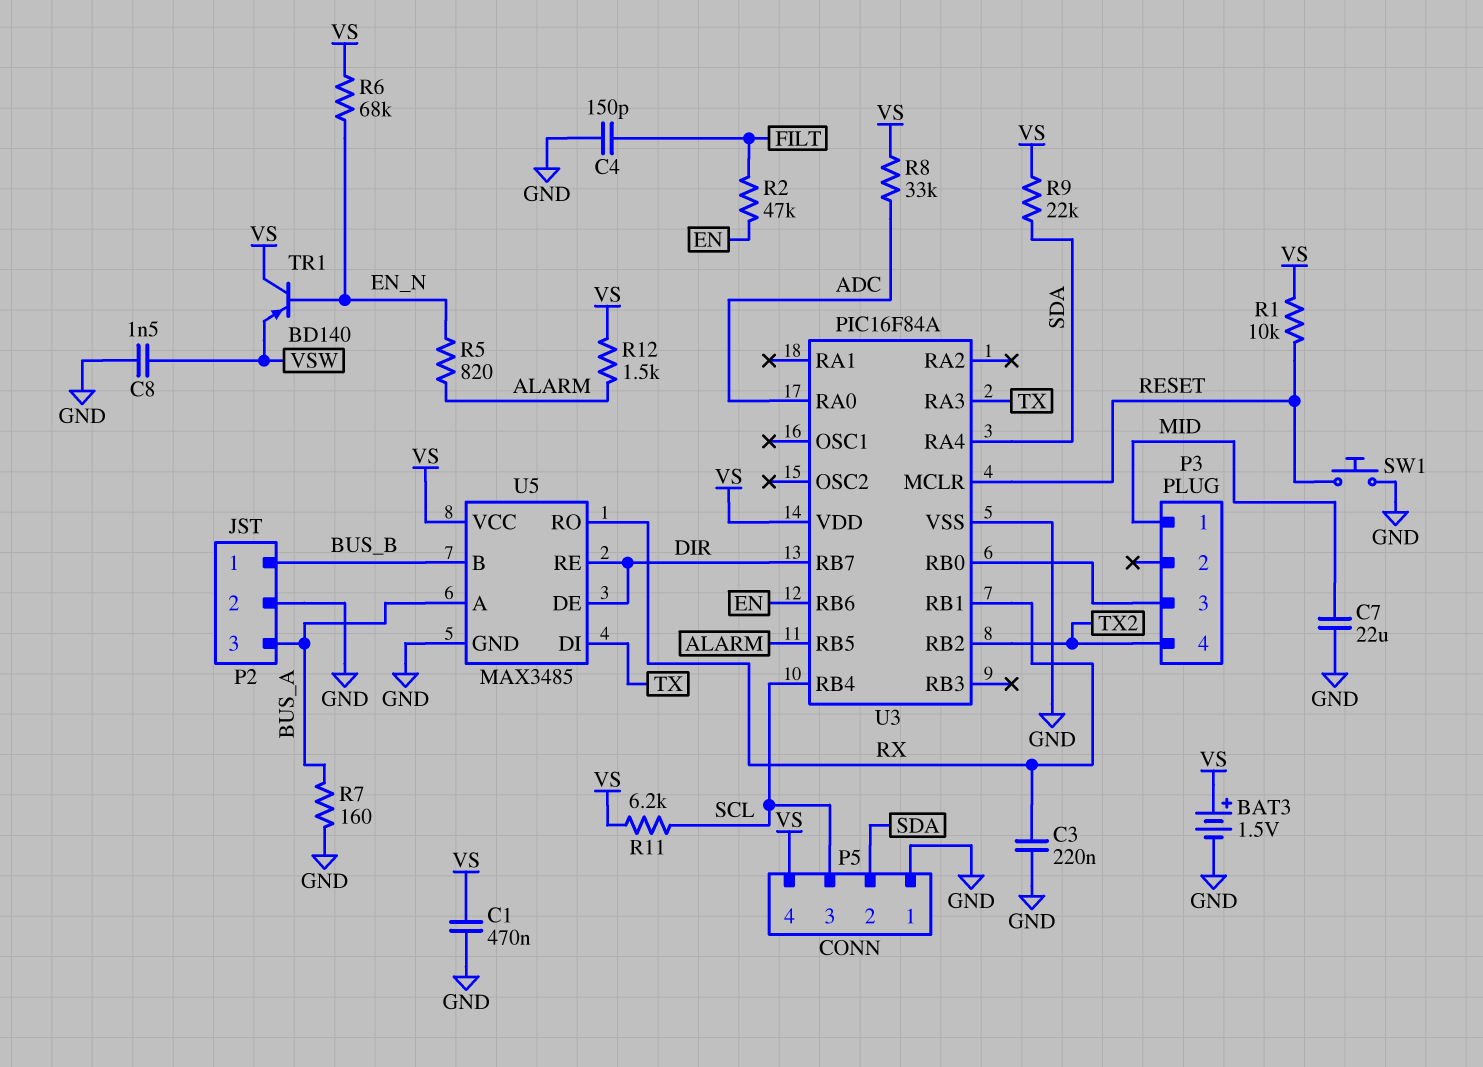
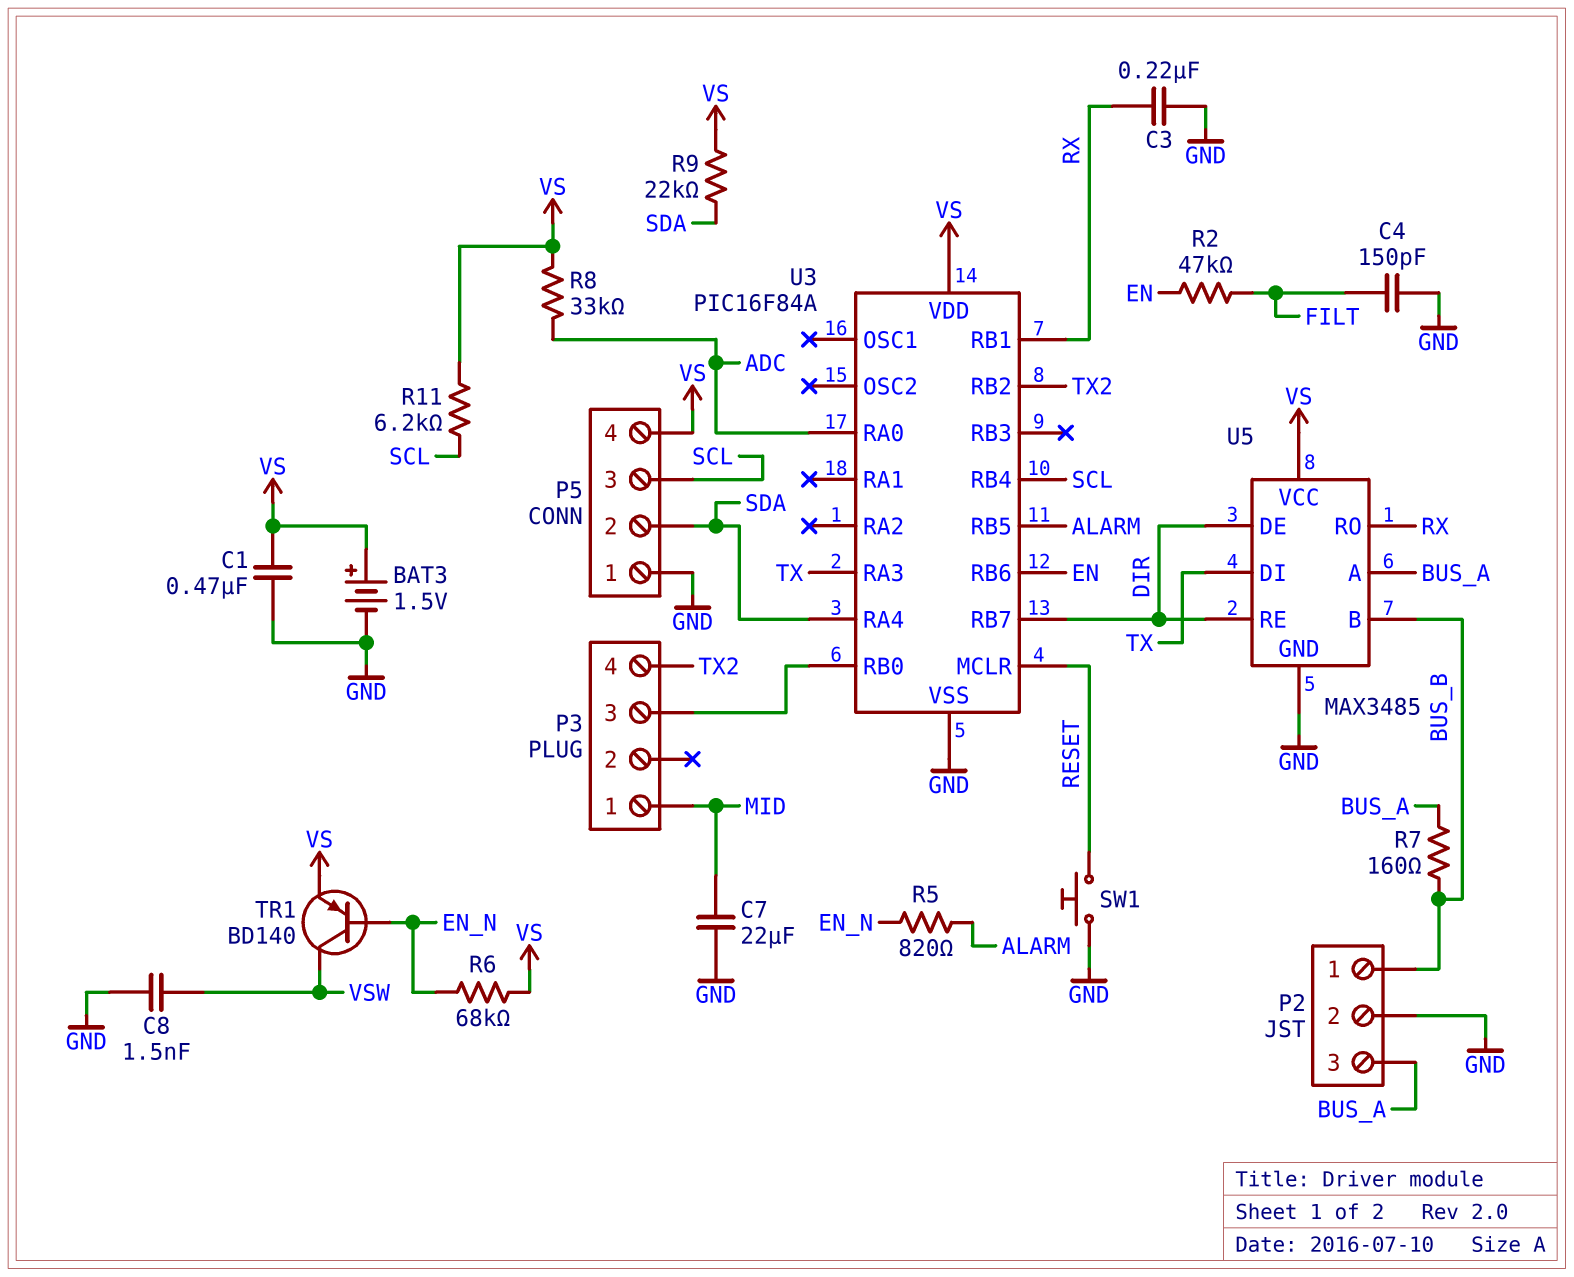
R1: 10k (RESET, VS) -> none
R7: 160 (BUS_A, GND) -> 160 (BUS_A, BUS_B)
R12: 1.5k (ALARM, VS) -> none
TR1: PNP BD140 (B EN_N, C VS, E VSW) -> PNP BD140 (B EN_N, C VSW, E VS)

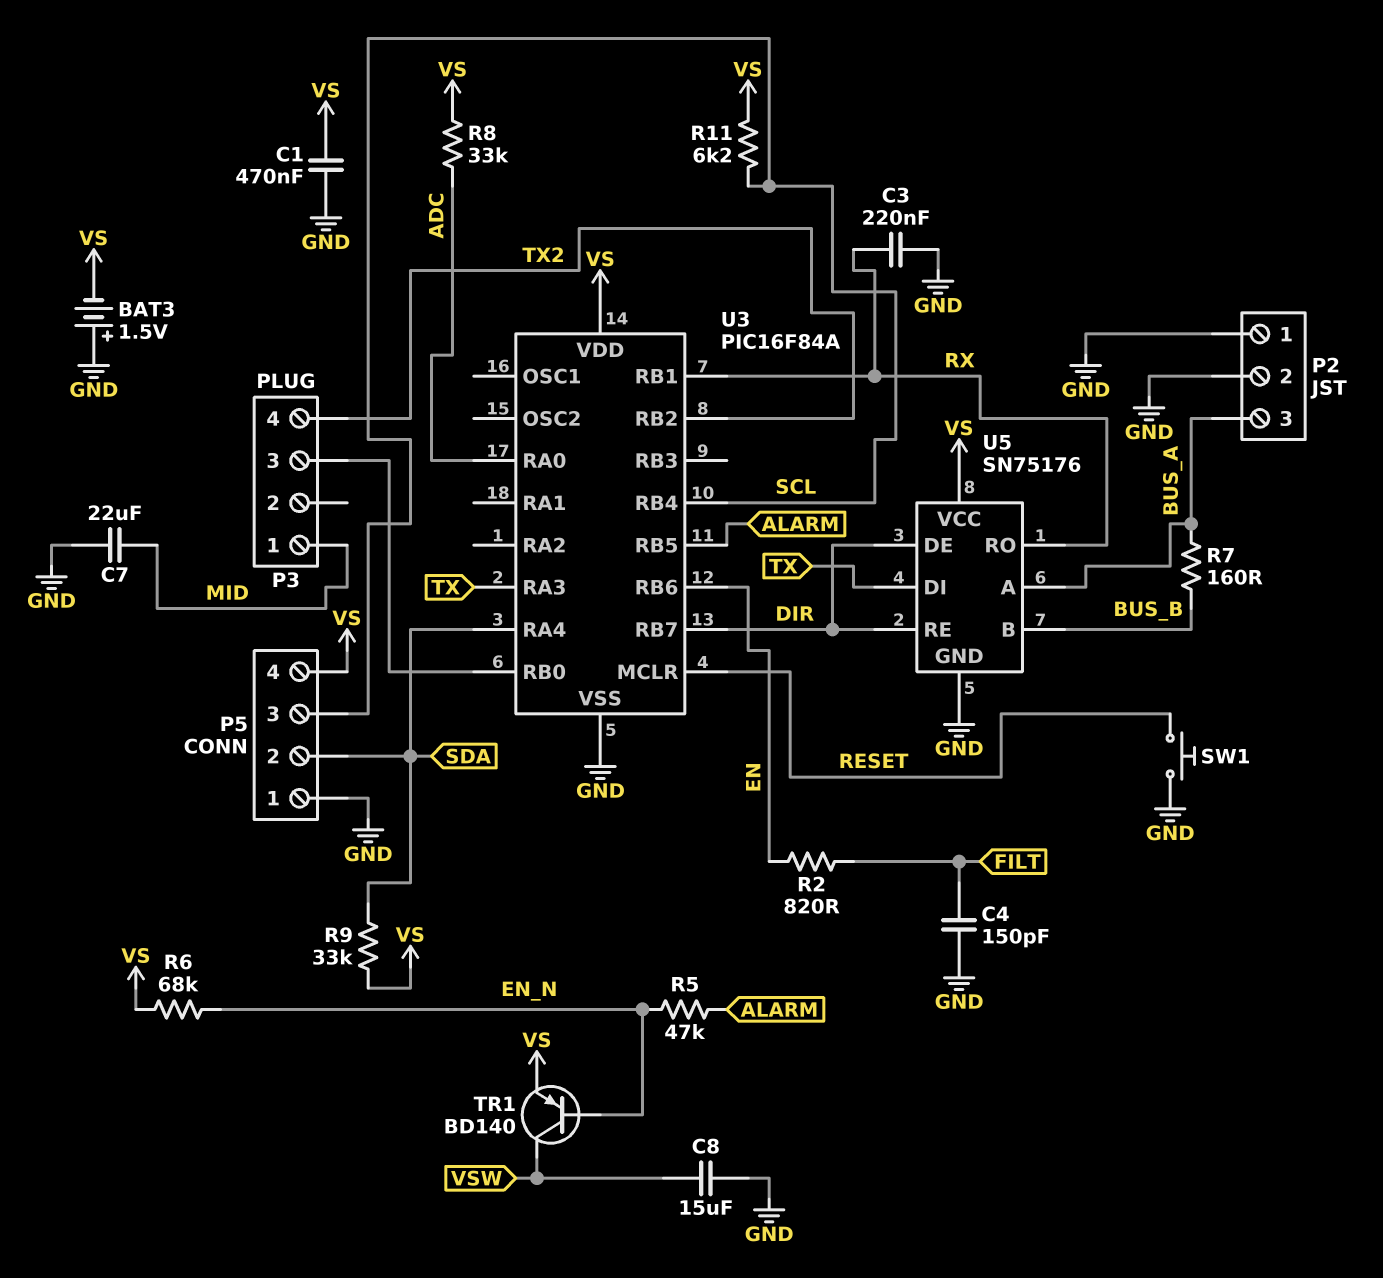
BAT3: 1.5V (plus VS, minus GND) -> 1.5V (plus GND, minus VS)
C8: 1.5nF (GND, VSW) -> 15uF (GND, VSW)
P2 pin 1: BUS_B -> GND
R2: 47k (EN, FILT) -> 820 (EN, FILT)
R5: 820 (ALARM, EN_N) -> 47k (ALARM, EN_N)
R9: 22k (SDA, VS) -> 33k (SDA, VS)
U5: MAX3485 -> SN75176

